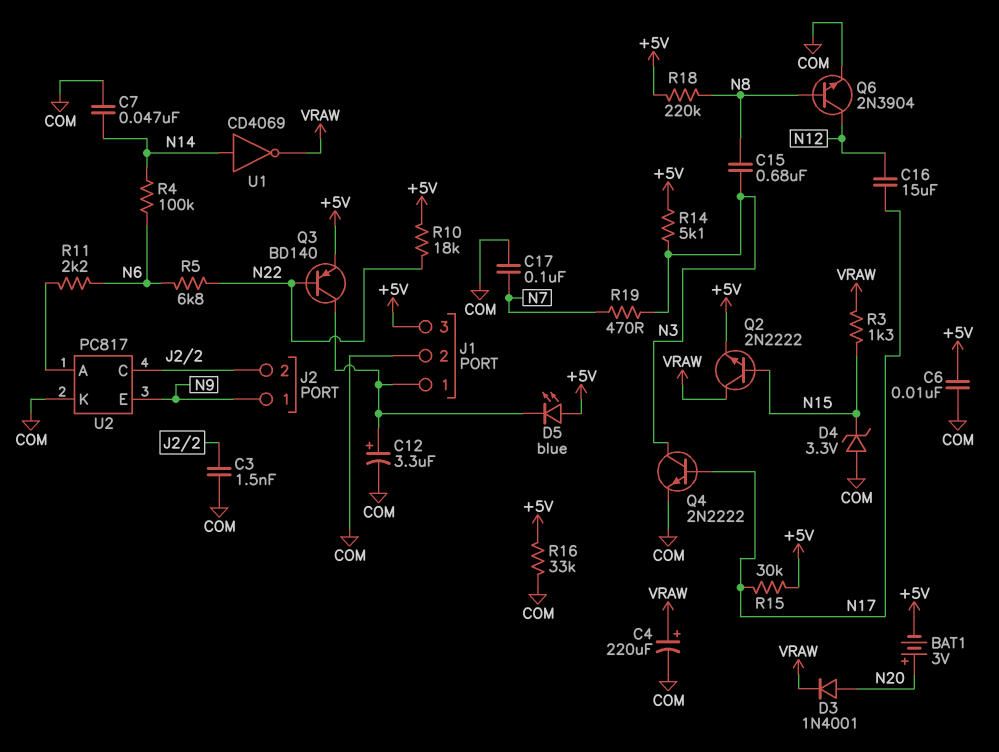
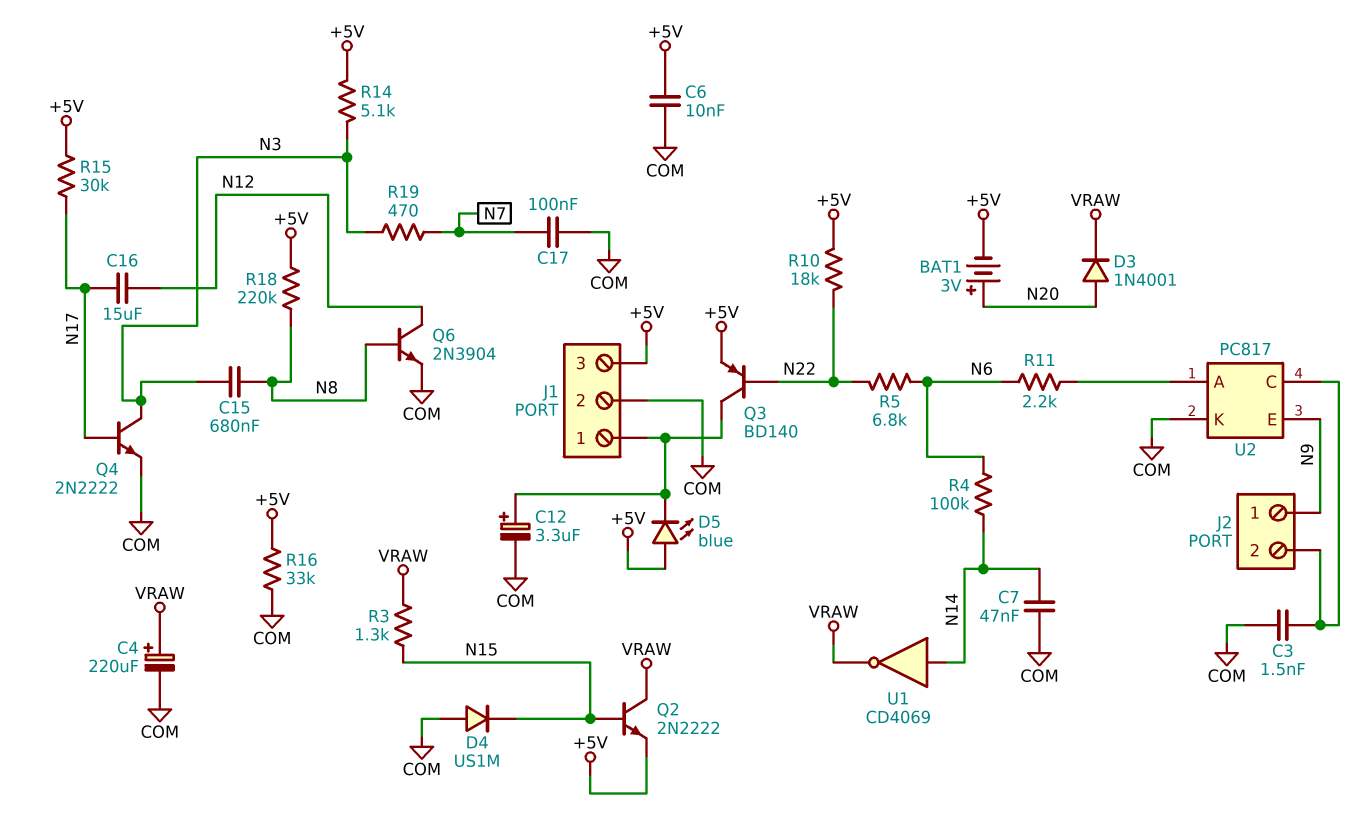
D4: zener 3.3V (A COM, K N15) -> diode US1M (A COM, K N15)

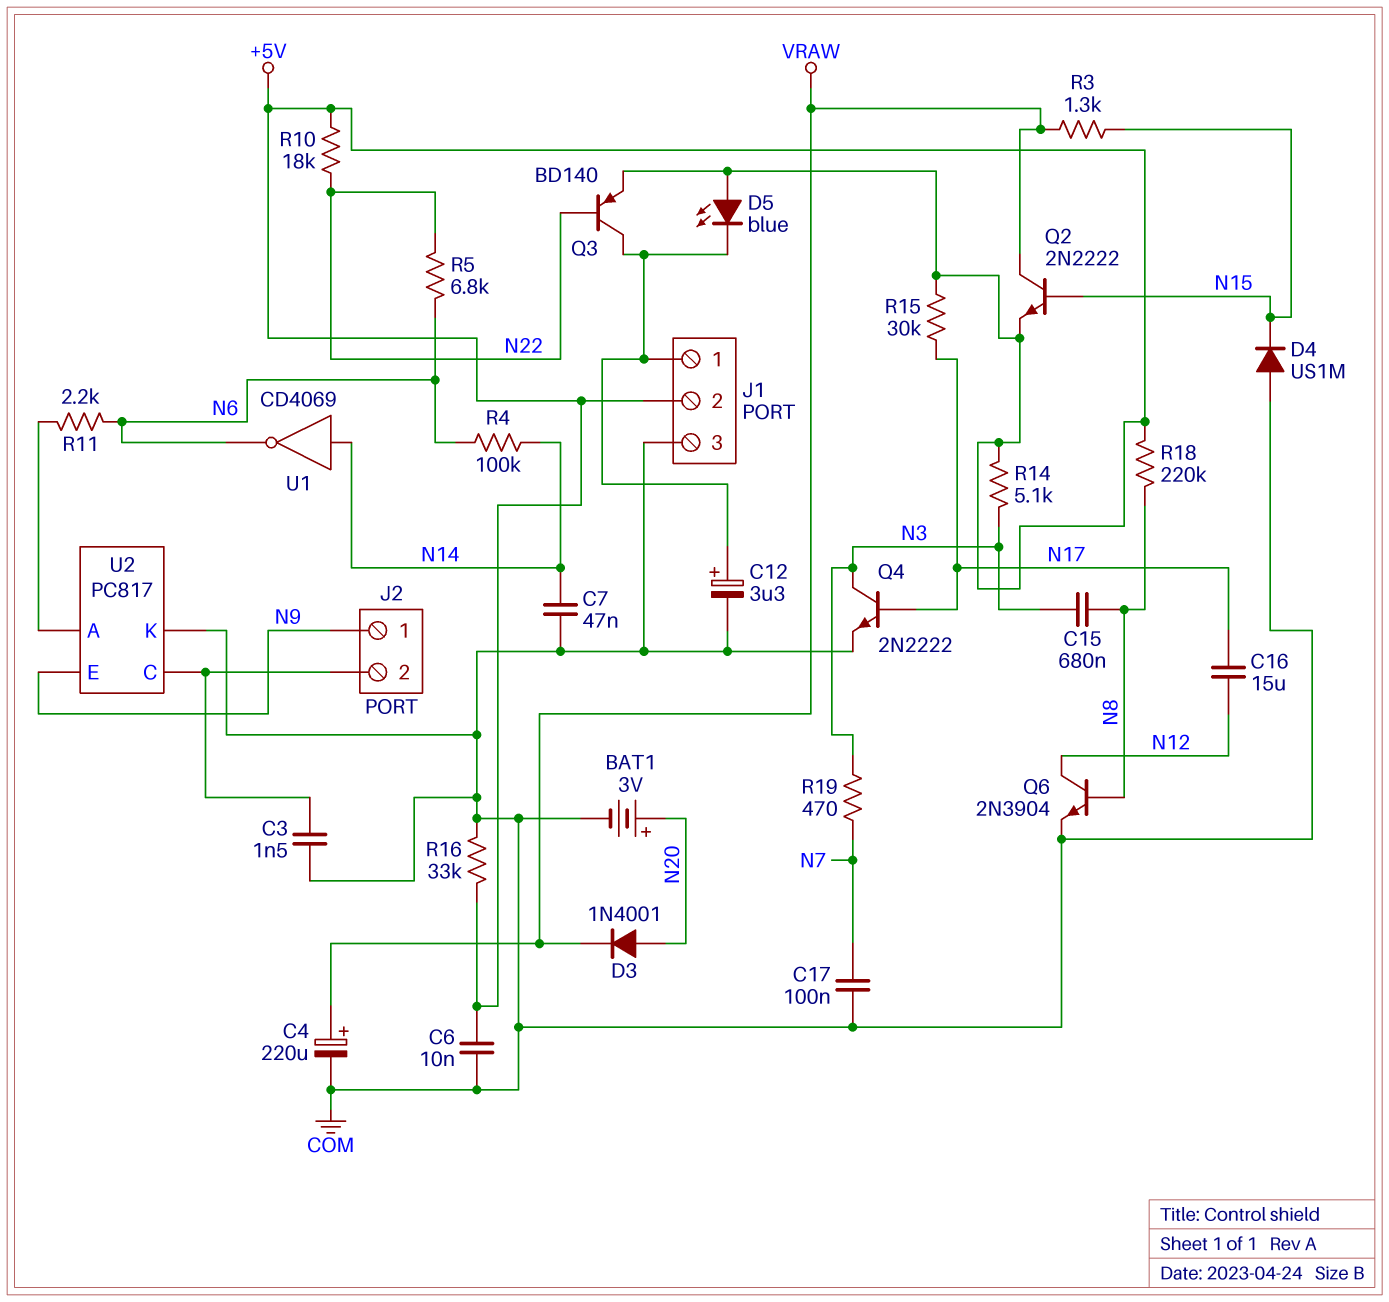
BAT1: 3V (plus N20, minus +5V) -> 3V (plus N20, minus COM)
J1 pin 2: COM -> +5V
J1 pin 3: +5V -> COM
U1: NOT CD4069 (in N14, out VRAW) -> NOT CD4069 (in N14, out N6)

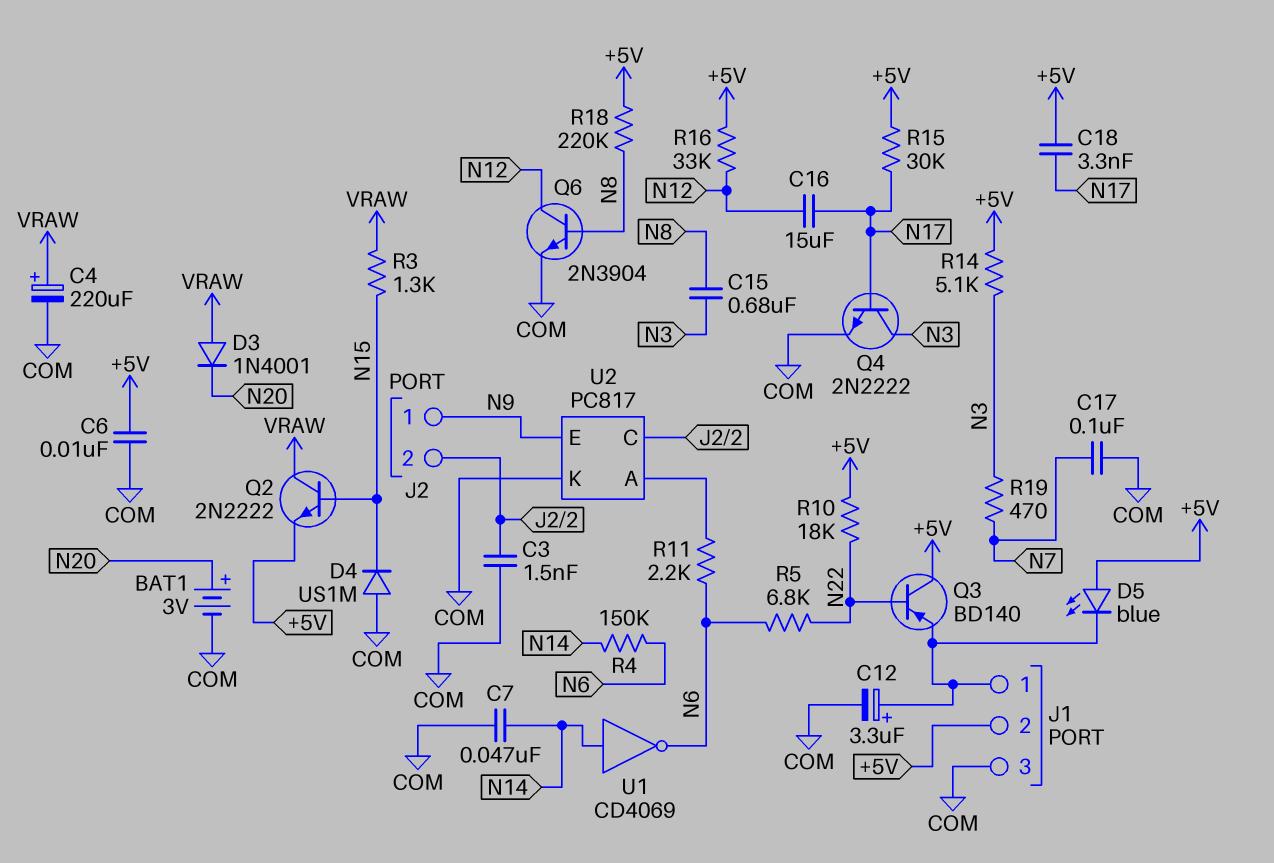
C18: none -> 3.3nF (+5V, N17)
D3: diode 1N4001 (A N20, K VRAW) -> diode 1N4001 (A VRAW, K N20)
Q3: PNP BD140 (B N22, C J1/1, E +5V) -> PNP BD140 (B N22, C +5V, E J1/1)
R4: 100k (N6, N14) -> 150k (N6, N14)
R16: 33k (+5V, COM) -> 33k (+5V, N12)

